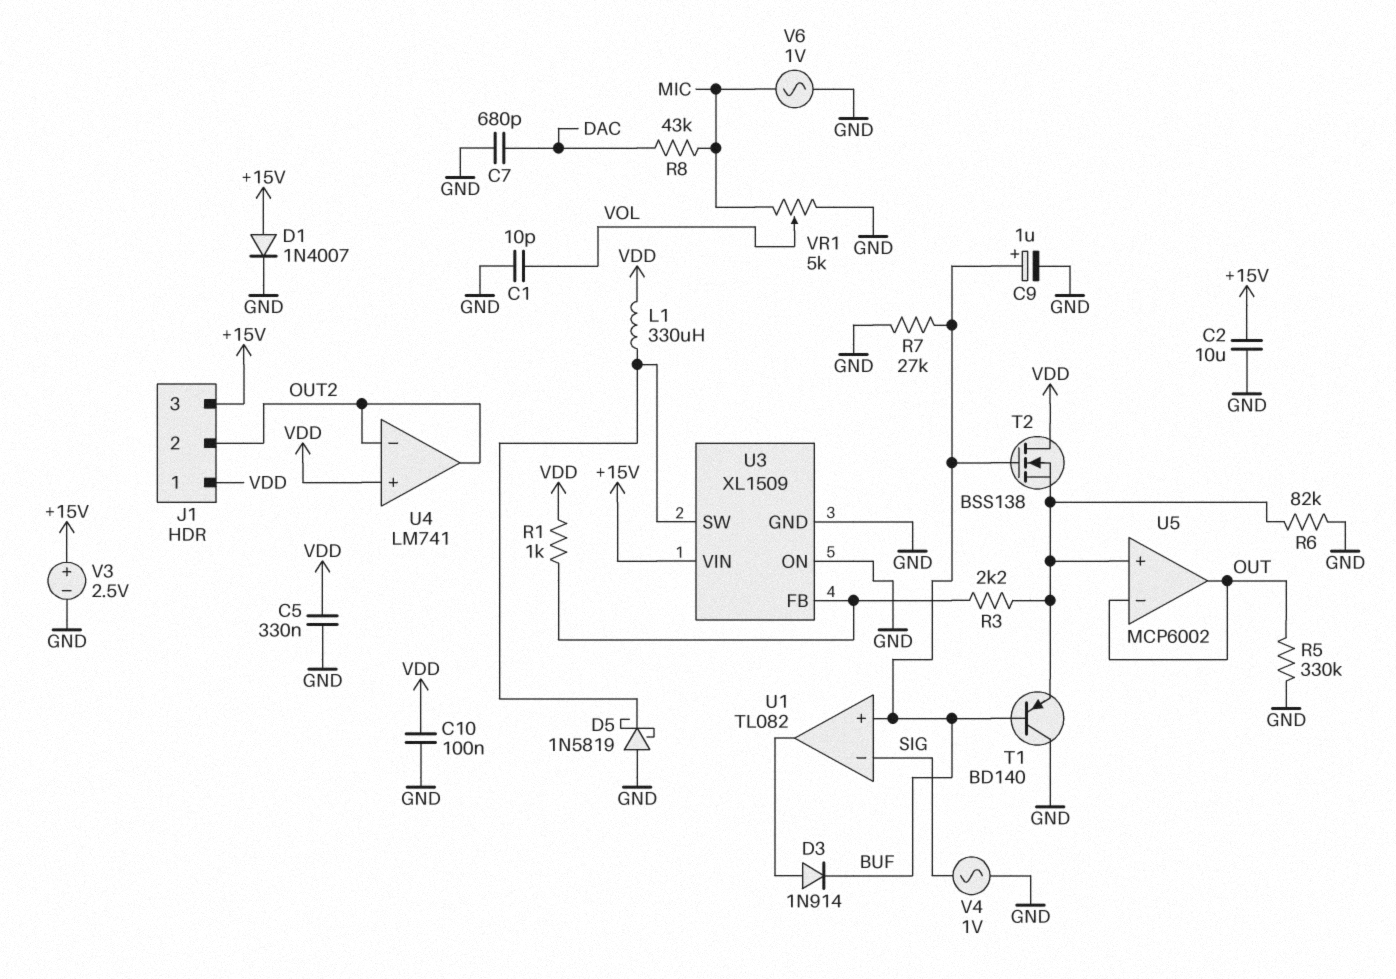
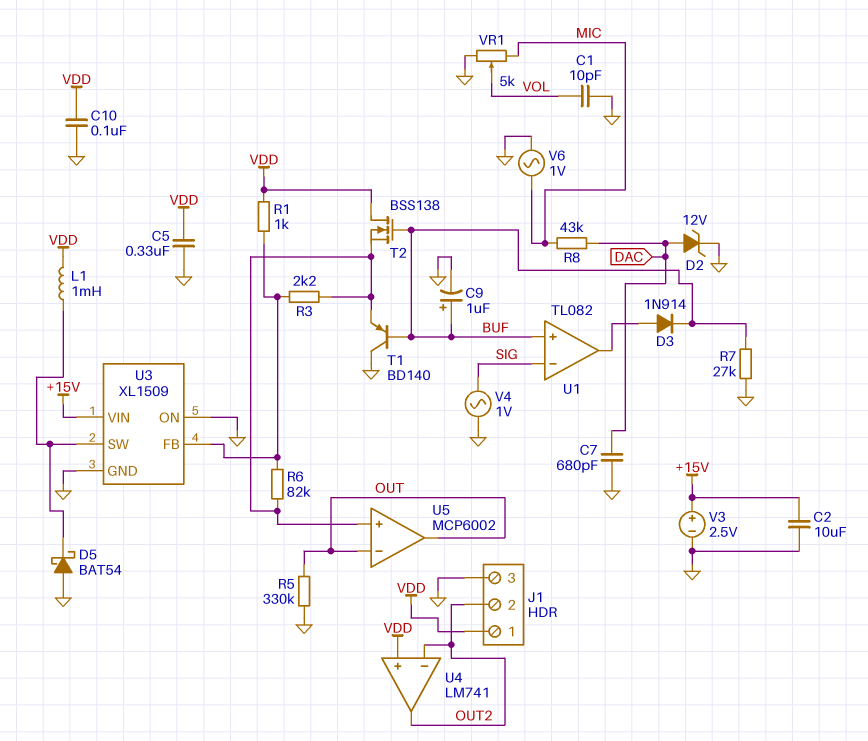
D1: diode 1N4007 (A +15V, K GND) -> none
D2: none -> zener 12V (A DAC, K GND)
D5: schottky 1N5819 (A GND, K U3/SW) -> schottky BAT54 (A GND, K U3/SW)
J1 pin 3: +15V -> GND
L1: 330uH (U3/SW, VDD) -> 1mH (U3/SW, VDD)
R6: 82k (GND, U5/in+) -> 82k (U3/FB, U5/in+)

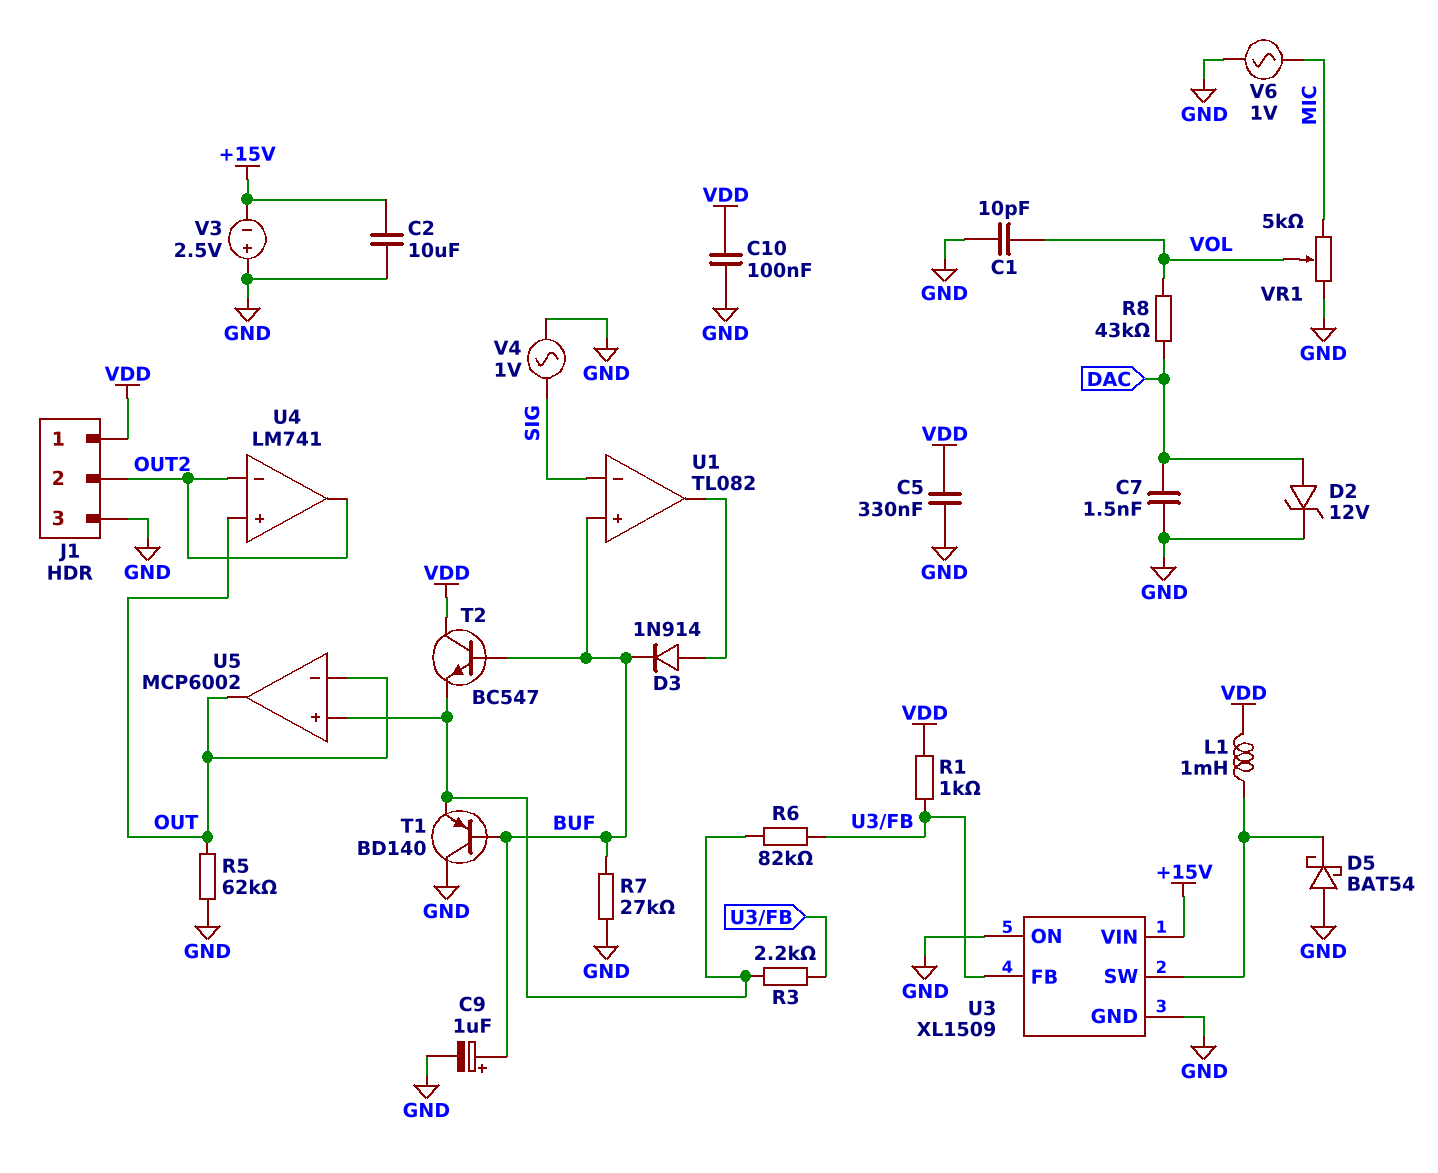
C7: 680pF (DAC, GND) -> 1.5nF (DAC, GND)
R5: 330k (GND, OUT) -> 62k (GND, OUT)
R8: 43k (DAC, MIC) -> 43k (DAC, VOL)
T2: NMOS BSS138 (G BUF, D VDD, S U5/in+) -> NPN BC547 (B BUF, C VDD, E U5/in+)
U4 pin in+: VDD -> OUT
V3: 2.5V (plus +15V, minus GND) -> 2.5V (plus GND, minus +15V)

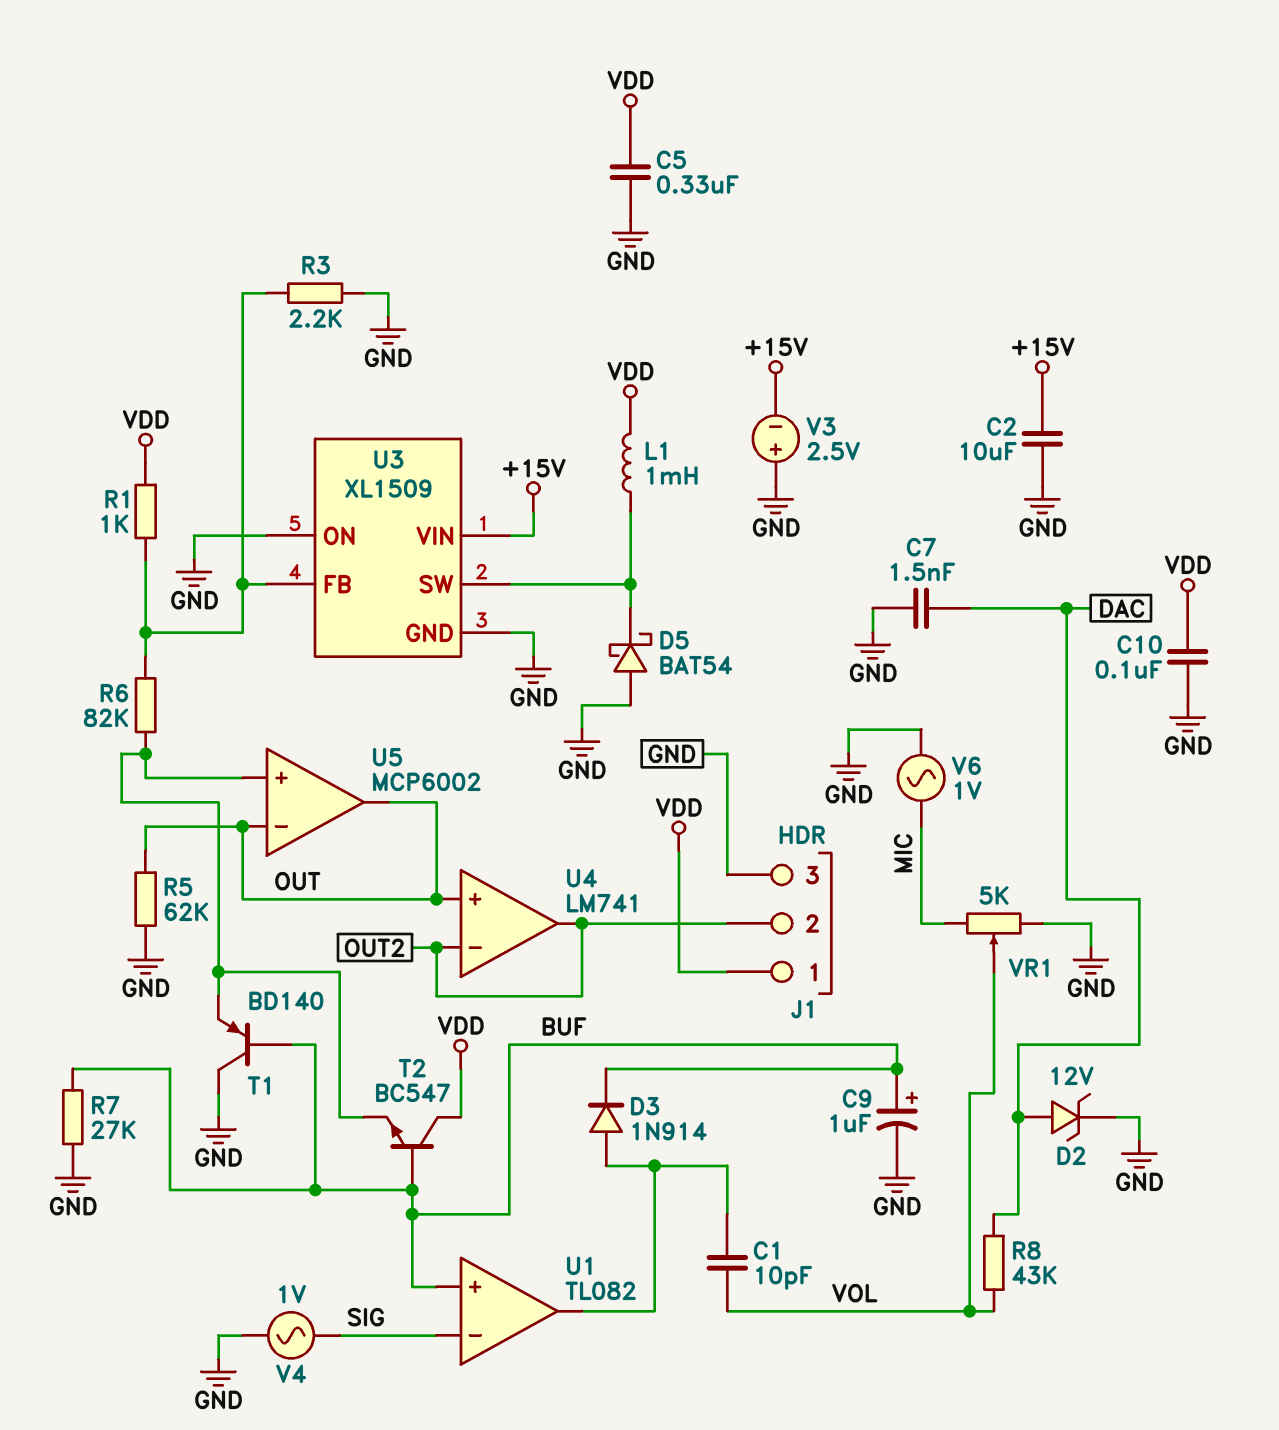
C1: 10pF (GND, VOL) -> 10pF (U1/out, VOL)
R3: 2.2k (U3/FB, U5/in+) -> 2.2k (GND, U3/FB)

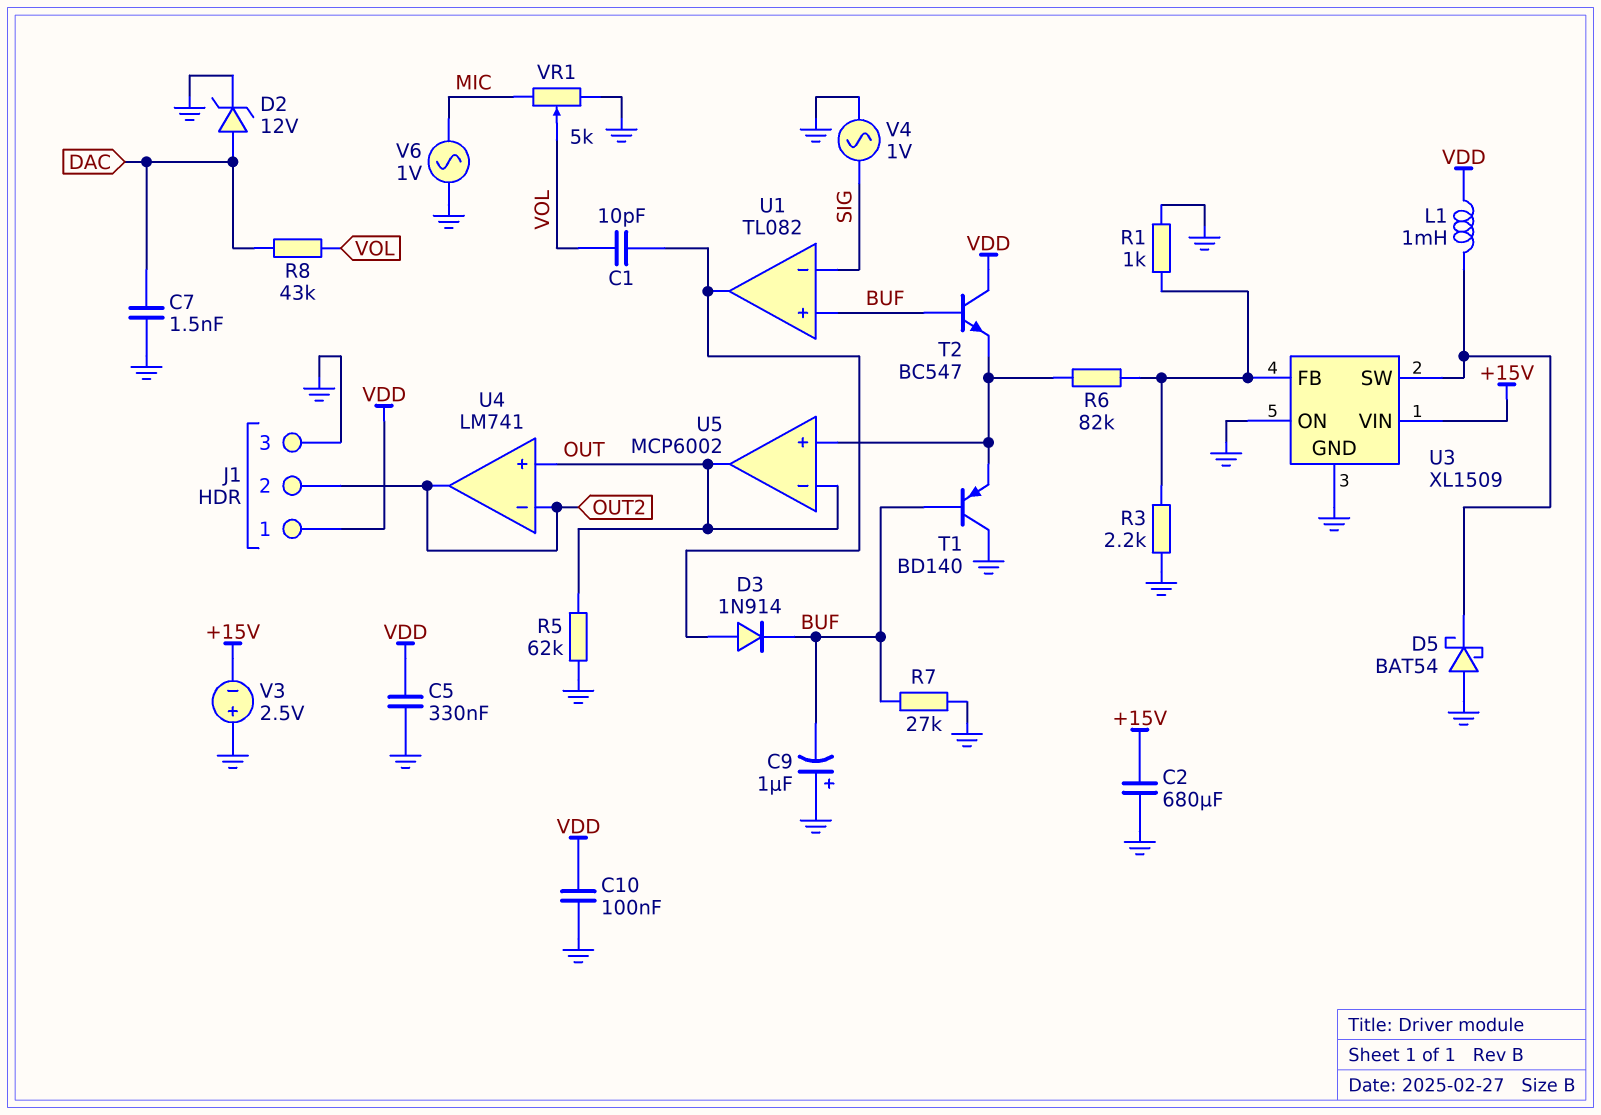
C2: 10uF (+15V, GND) -> 680uF (+15V, GND)
C9: 1uF (plus BUF, minus GND) -> 1uF (plus GND, minus BUF)
R1: 1k (U3/FB, VDD) -> 1k (GND, U3/FB)

